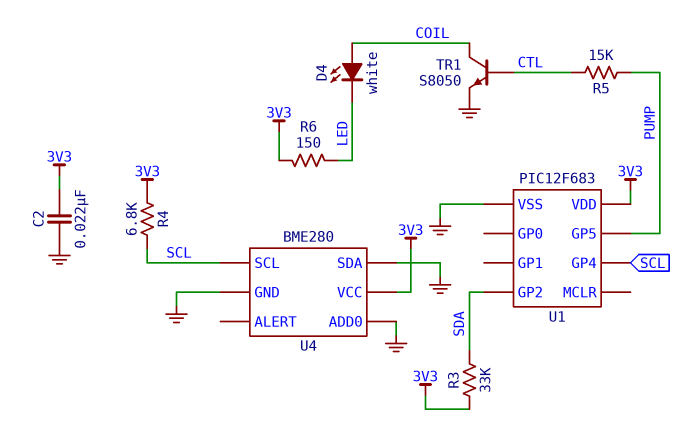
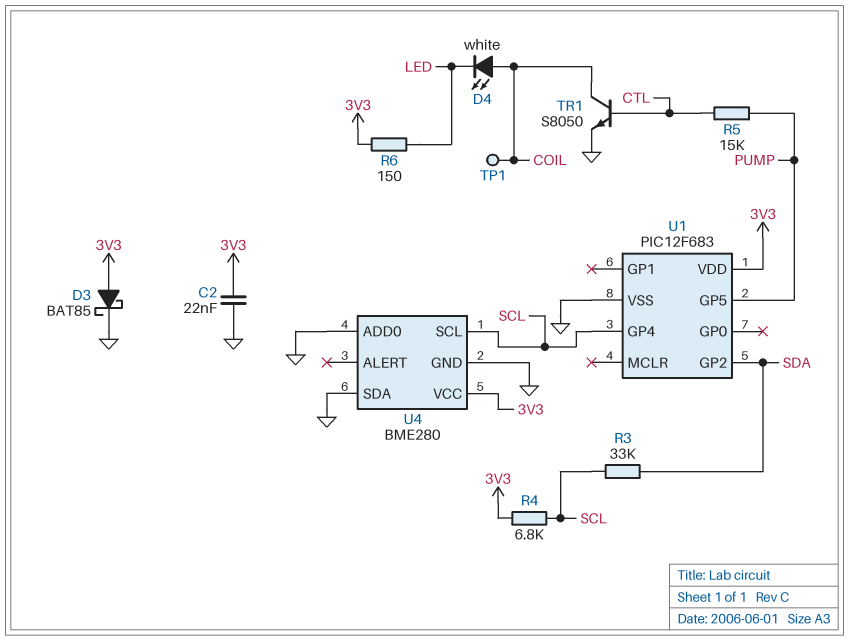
D3: none -> schottky BAT85 (A 3V3, K GND)
R3: 33k (3V3, SDA) -> 33k (SCL, SDA)
TP1: none -> test point (COIL)

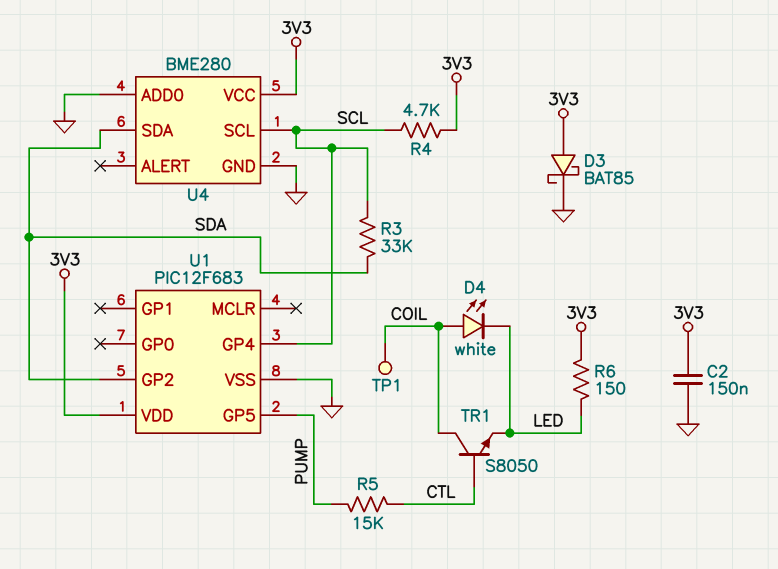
C2: 22nF (3V3, GND) -> 150nF (3V3, GND)
R4: 6.8k (3V3, SCL) -> 4.7k (3V3, SCL)
TR1: NPN S8050 (B CTL, C COIL, E GND) -> NPN S8050 (B CTL, C COIL, E LED)
U4 pin SDA: GND -> SDA

